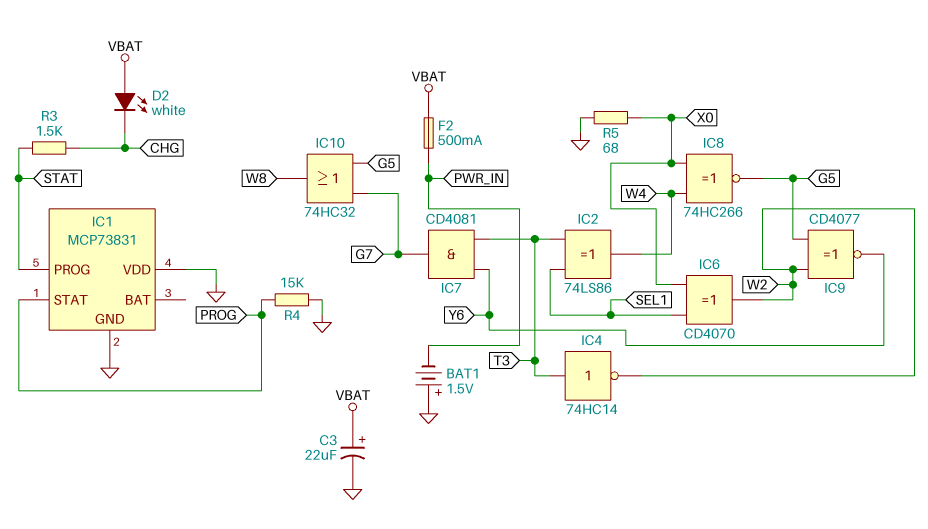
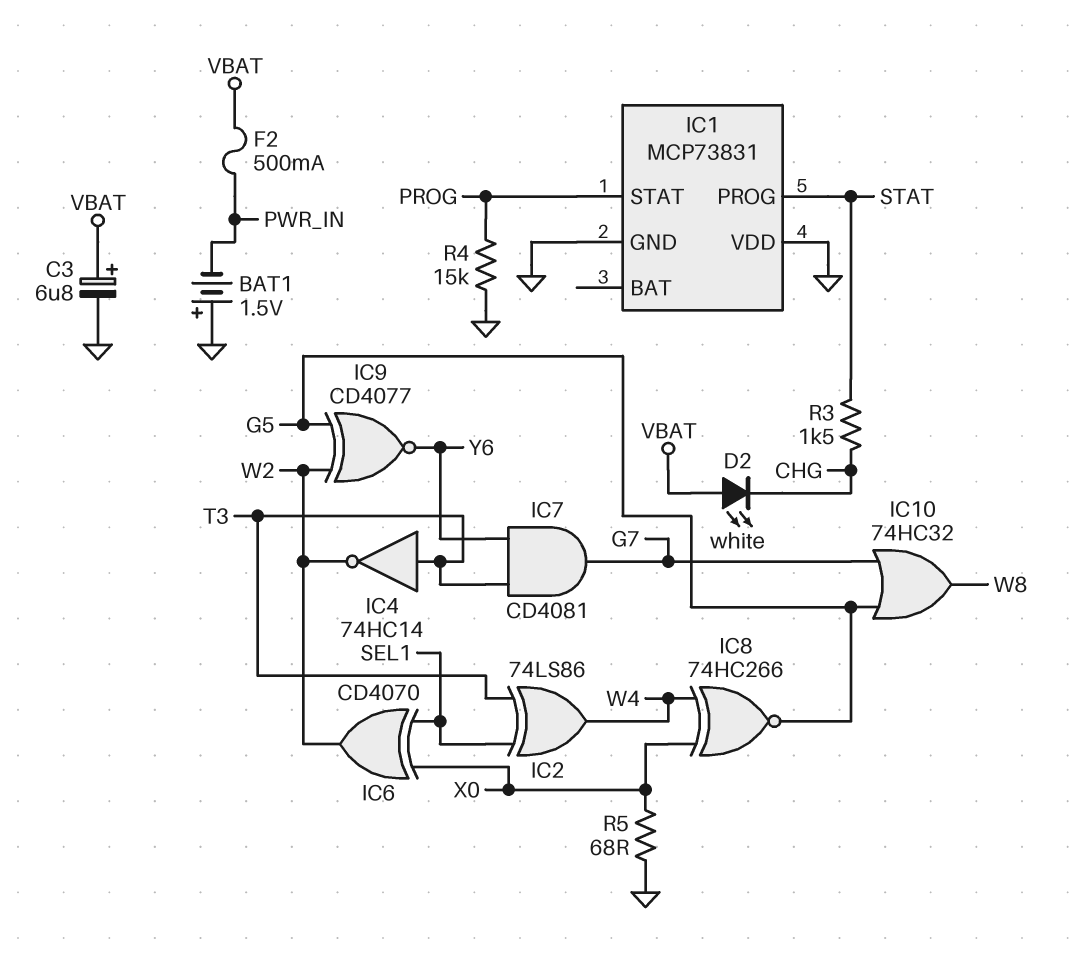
C3: 22uF (plus VBAT, minus GND) -> 6.8uF (plus VBAT, minus GND)

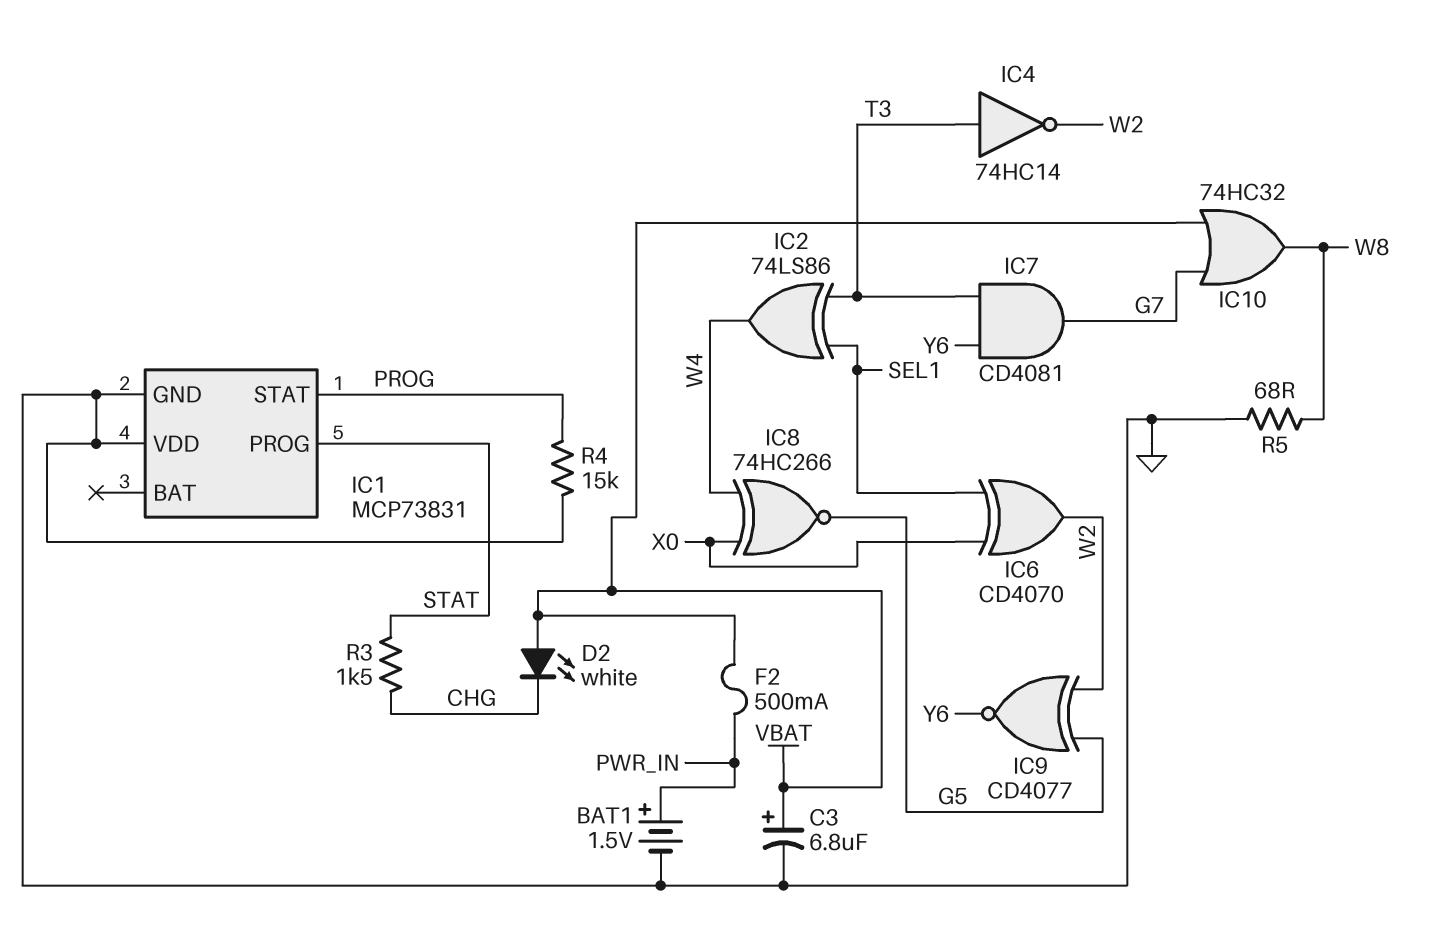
BAT1: 1.5V (plus GND, minus PWR_IN) -> 1.5V (plus PWR_IN, minus GND)
IC10: OR 74HC32 (in G5, in G7, out W8) -> OR 74HC32 (in G7, in VBAT, out W8)
R5: 68 (GND, X0) -> 68 (GND, W8)

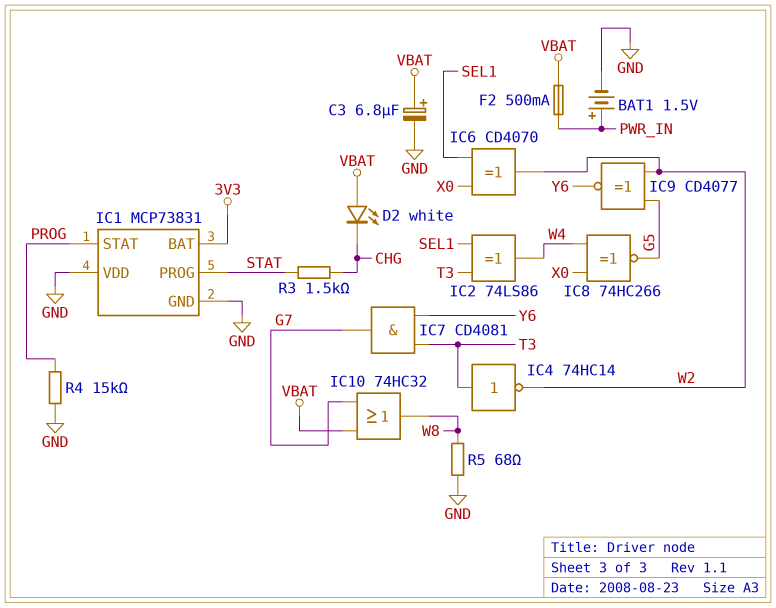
IC1 pin BAT: none -> 3V3

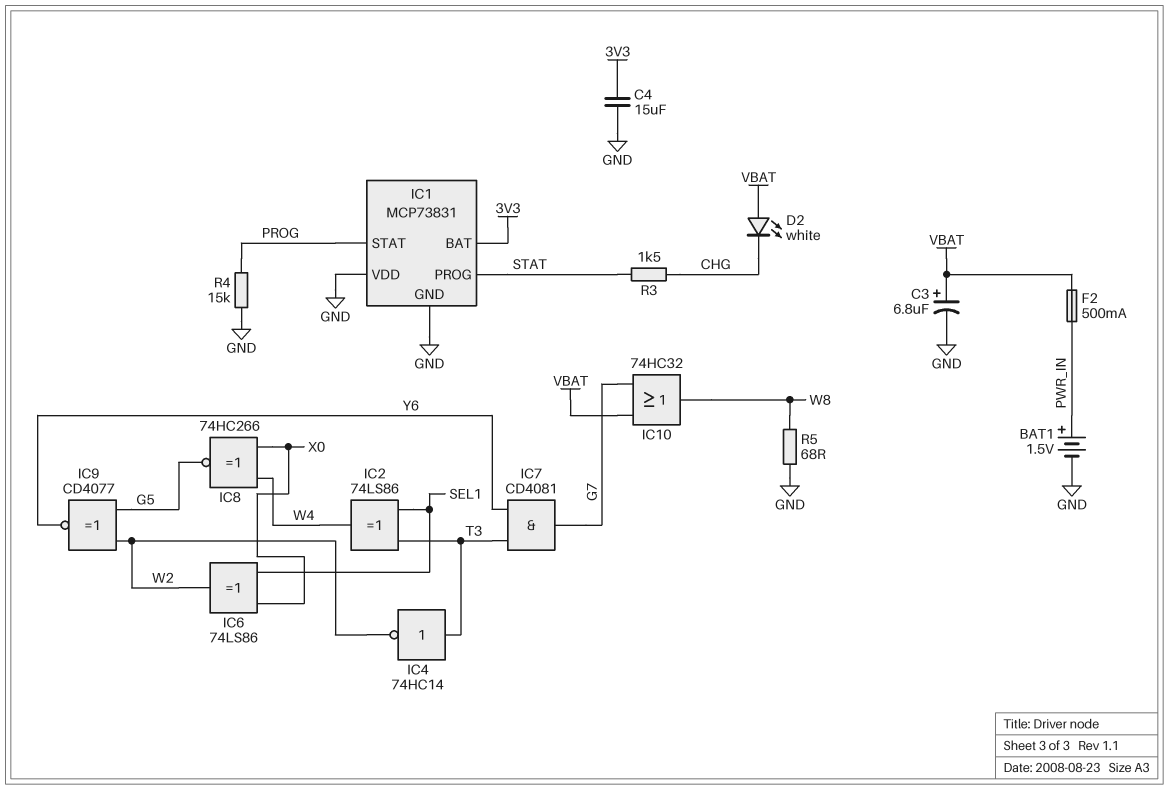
C4: none -> 15uF (3V3, GND)
IC6: XOR CD4070 (in SEL1, in X0, out W2) -> XOR 74LS86 (in SEL1, in X0, out W2)

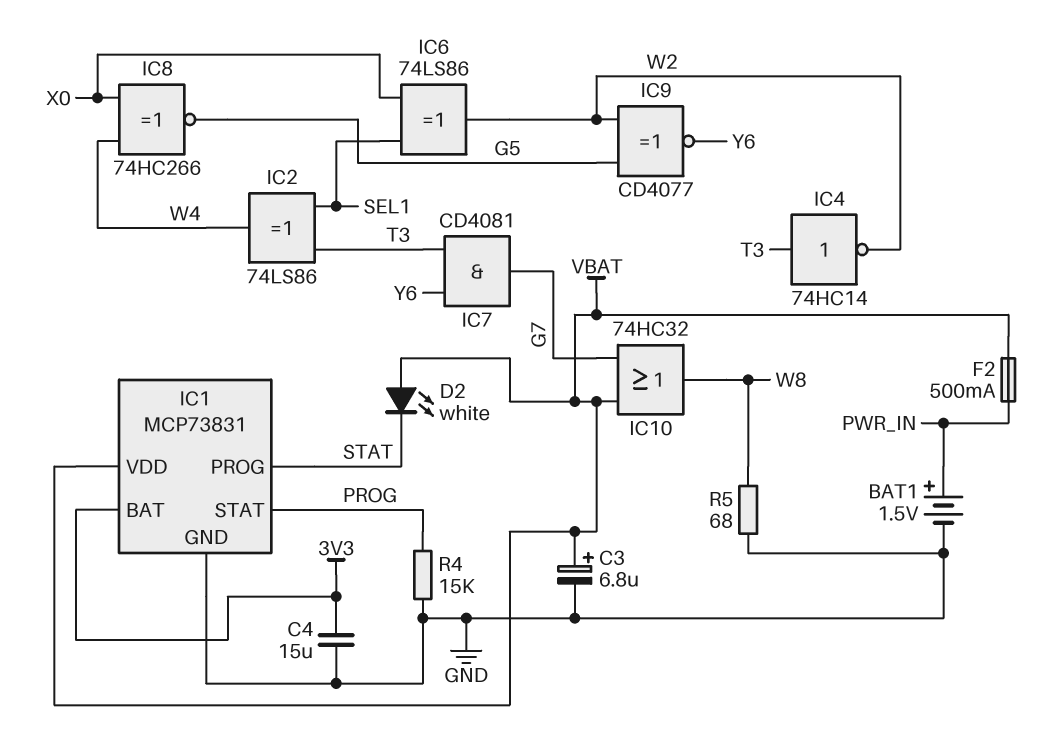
D2: LED white (A VBAT, K CHG) -> LED white (A VBAT, K STAT)
IC1 pin VDD: GND -> VBAT
R3: 1.5k (CHG, STAT) -> none

